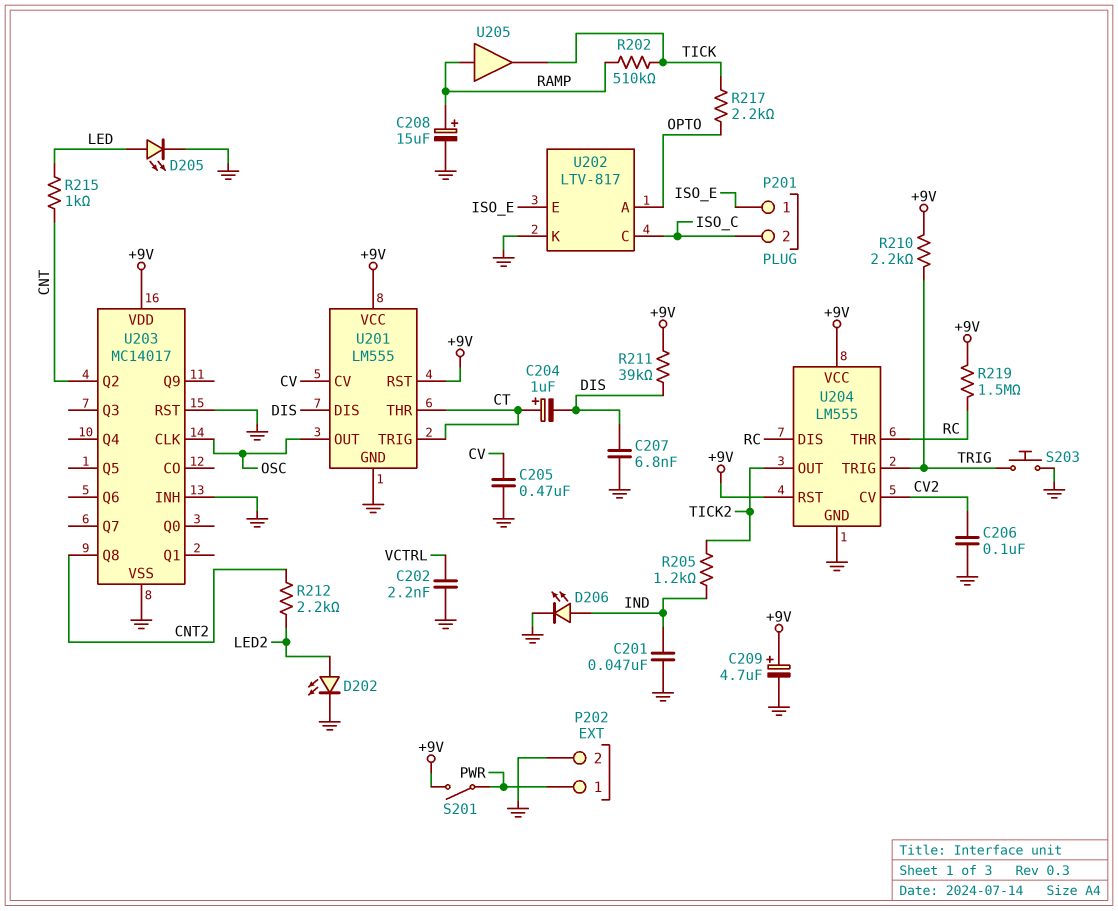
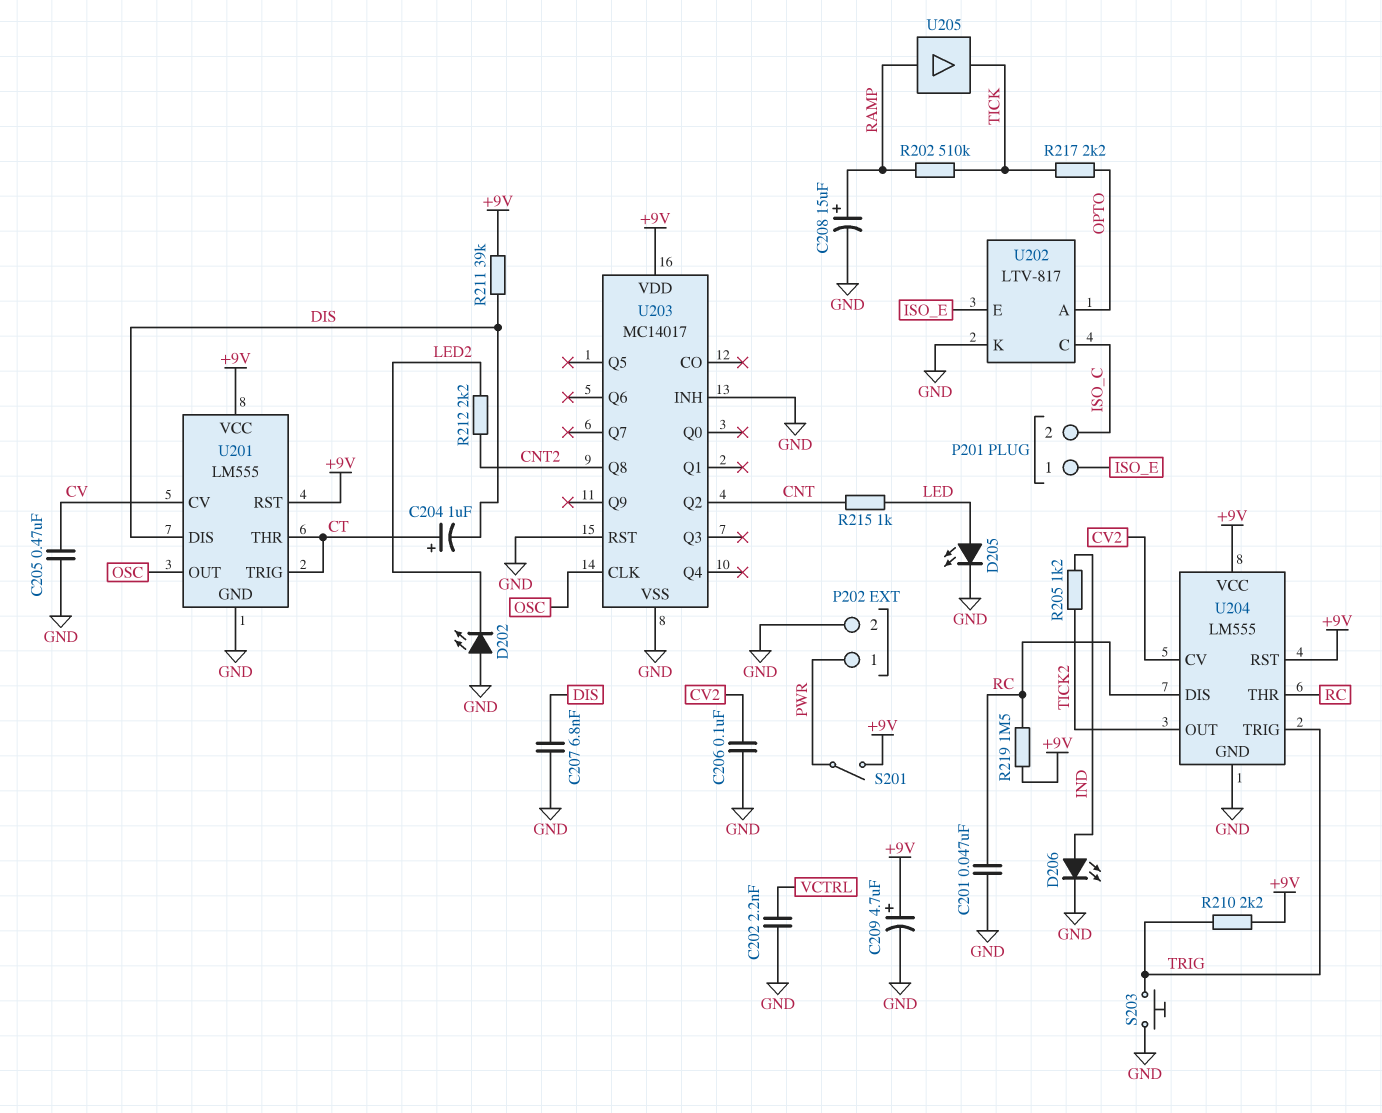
C201: 47nF (GND, IND) -> 47nF (GND, RC)
D202: LED (A LED2, K GND) -> LED (A GND, K LED2)

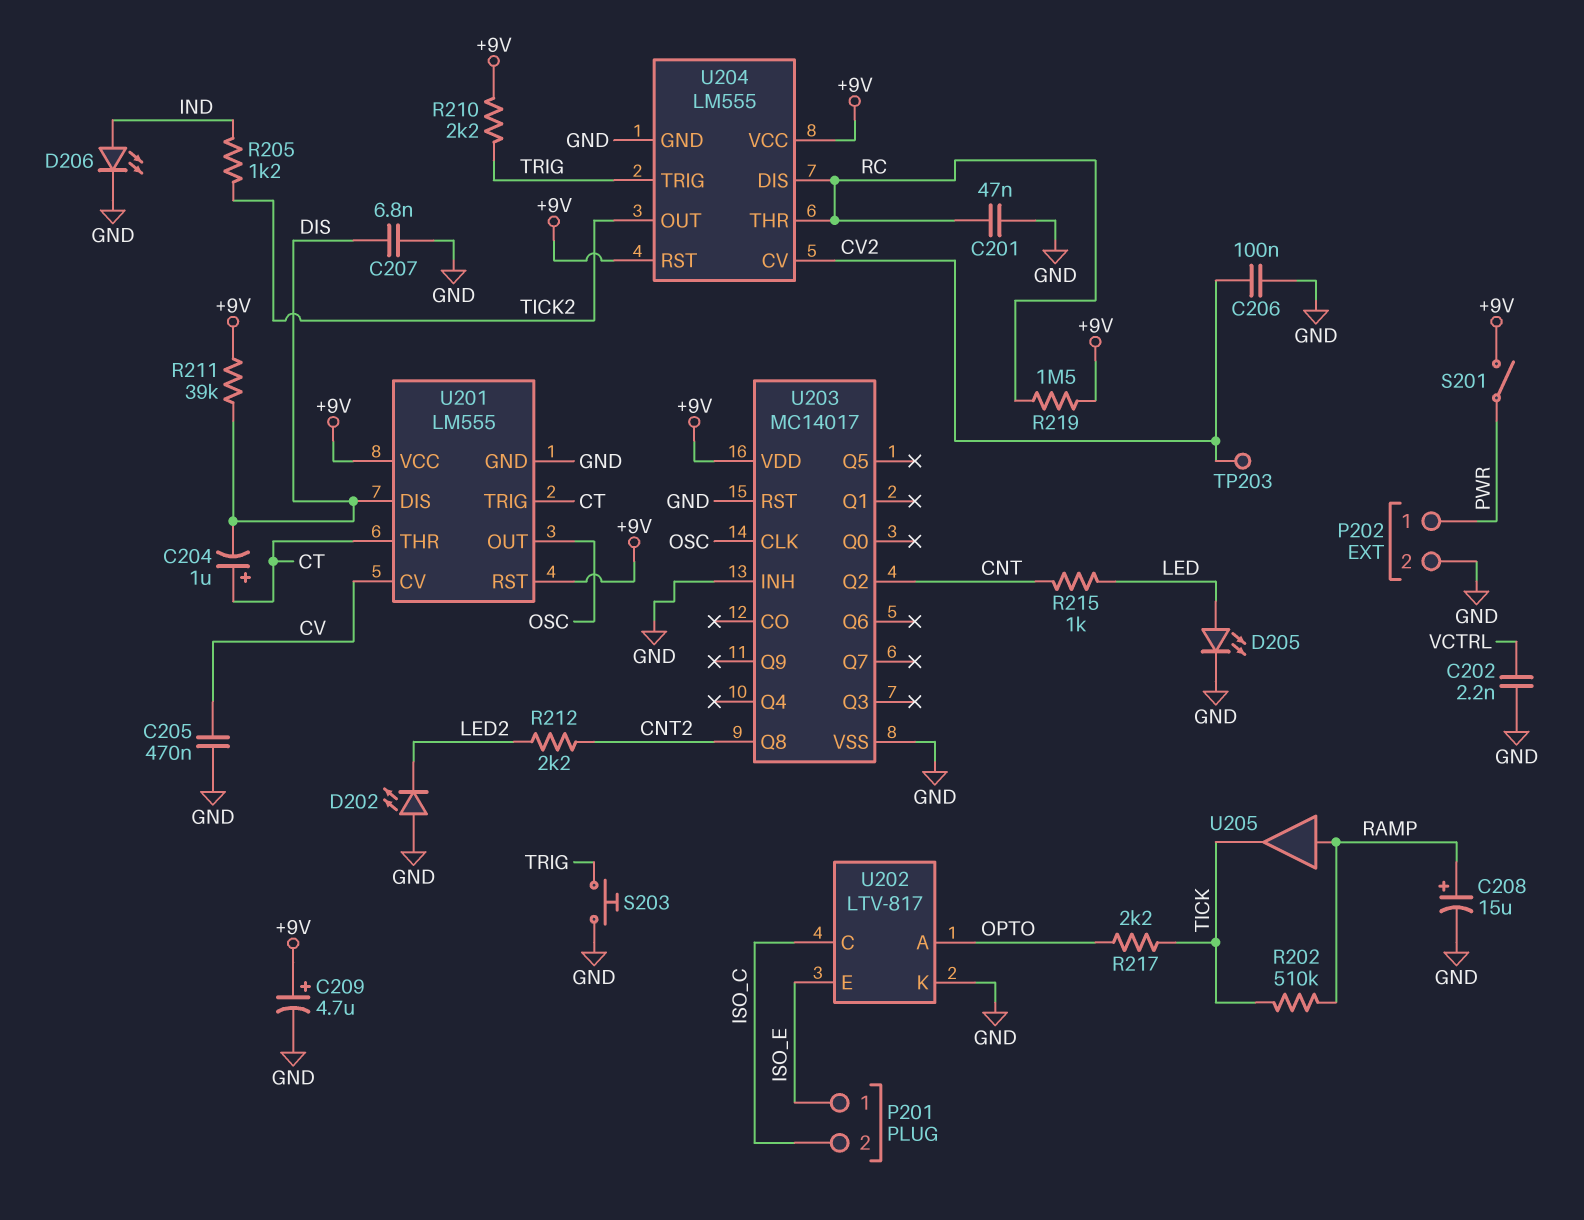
TP203: none -> test point (CV2)

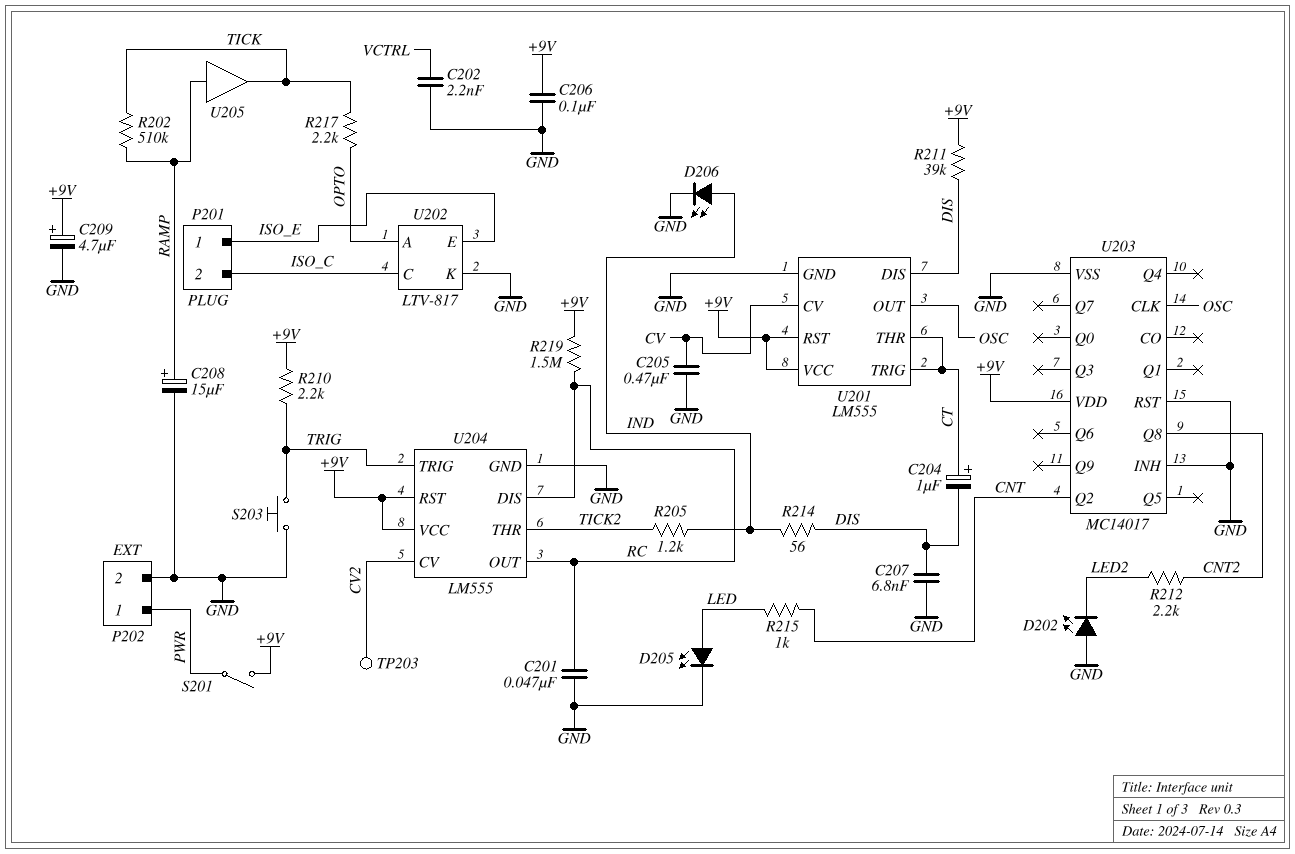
C206: 100nF (CV2, GND) -> 100nF (+9V, GND)
R214: none -> 56 (DIS, IND)
U204 pin OUT: TICK2 -> RC
U204 pin THR: RC -> TICK2

